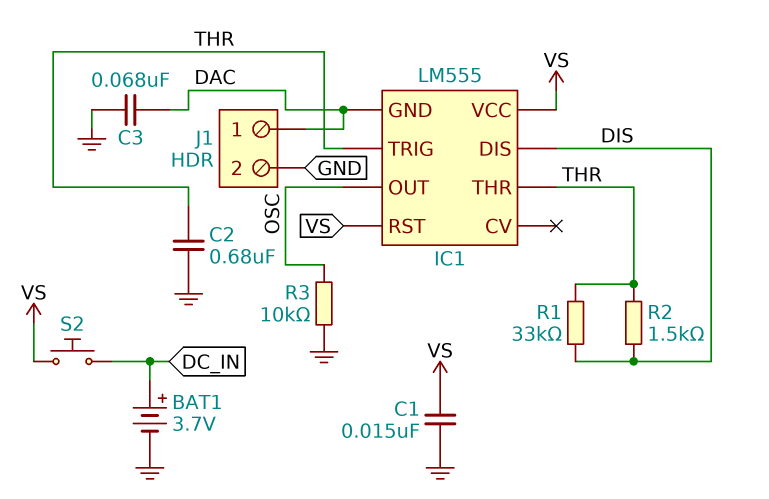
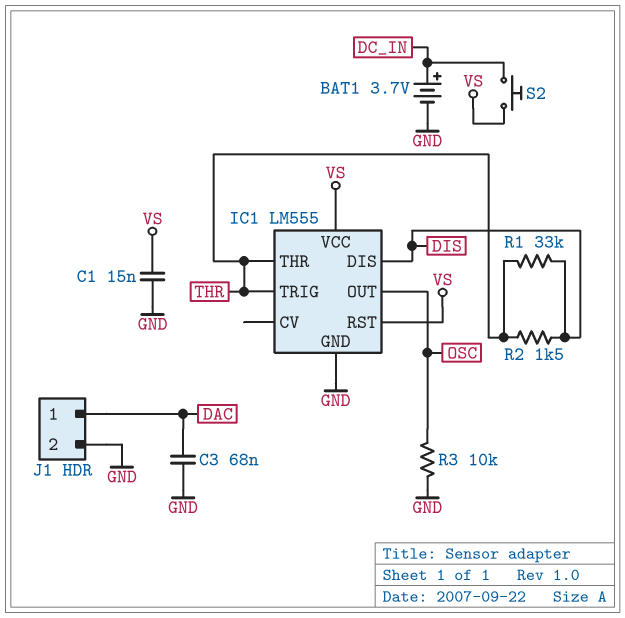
C2: 680nF (GND, THR) -> none
IC1 pin GND: DAC -> GND

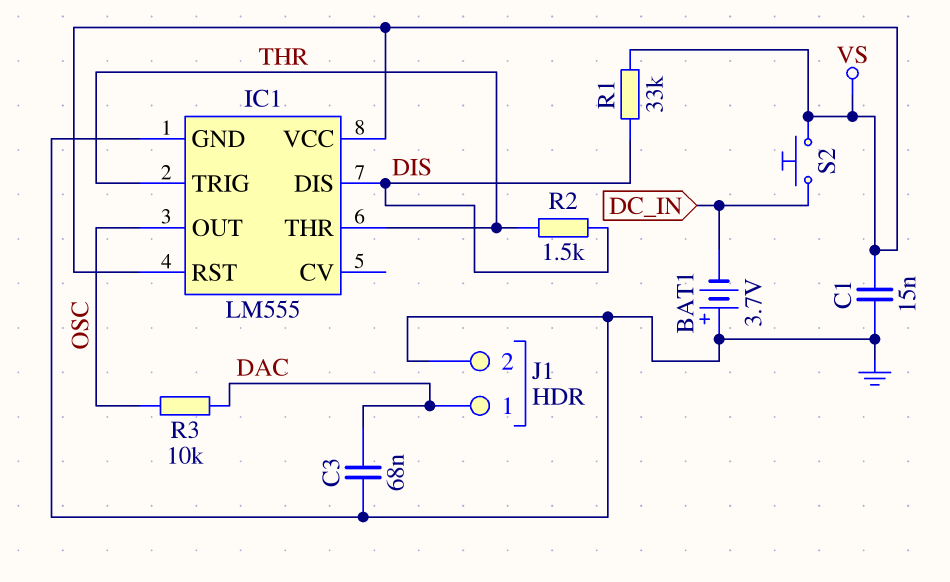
BAT1: 3.7V (plus DC_IN, minus GND) -> 3.7V (plus GND, minus DC_IN)
R1: 33k (DIS, THR) -> 33k (DIS, VS)
R3: 10k (GND, OSC) -> 10k (DAC, OSC)

